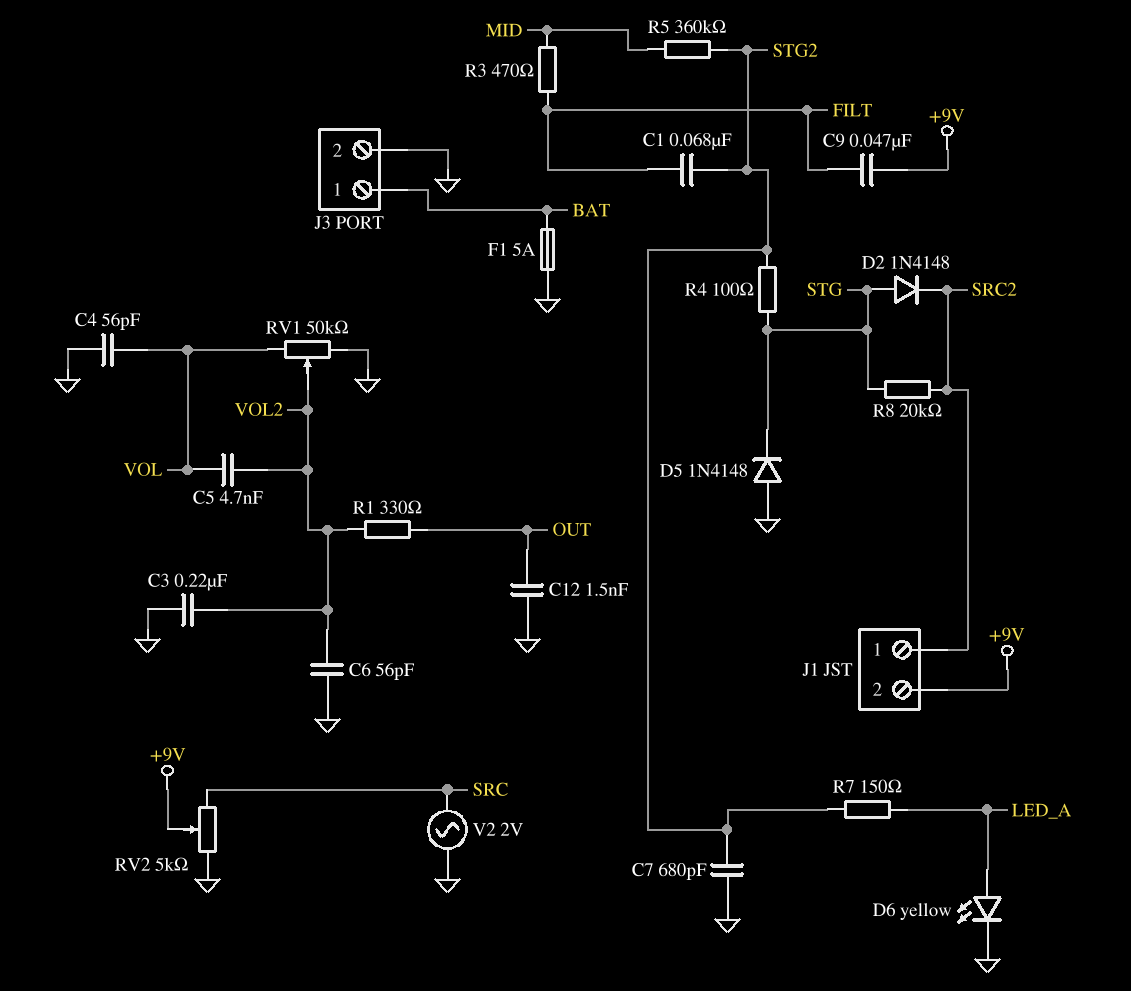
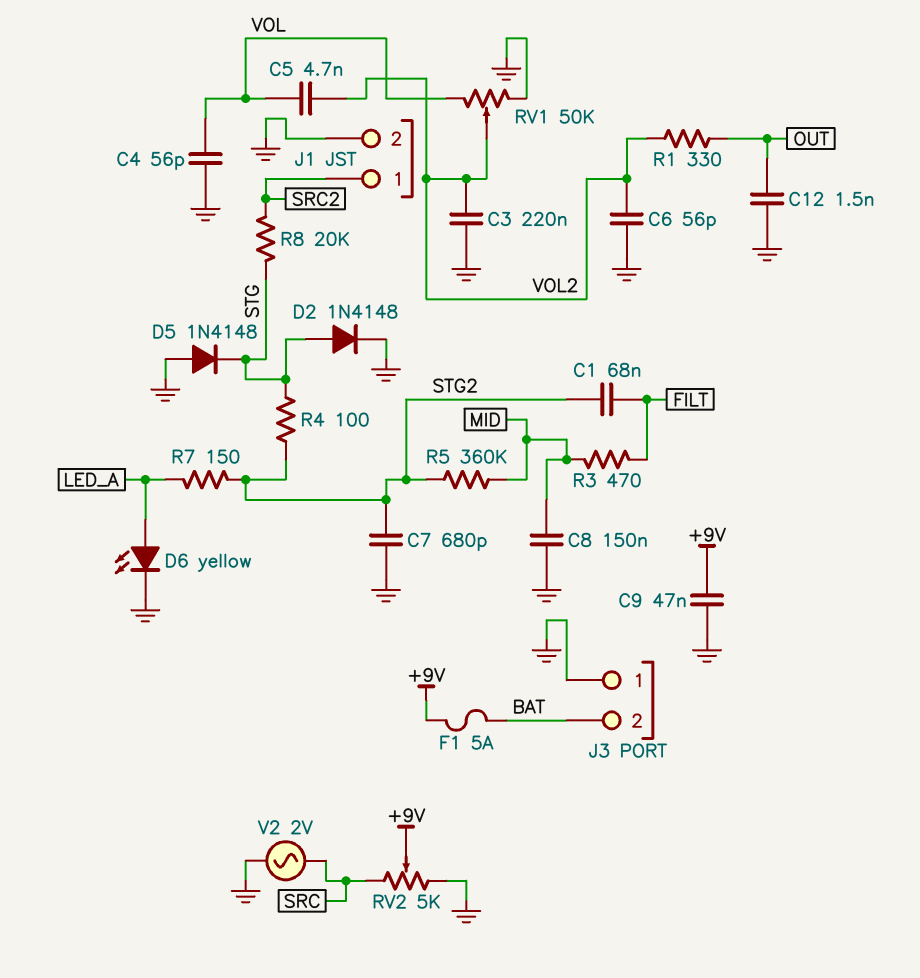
C8: none -> 150nF (GND, MID)
C9: 47nF (+9V, FILT) -> 47nF (+9V, GND)
D2: diode 1N4148 (A STG, K SRC2) -> diode 1N4148 (A STG, K GND)
F1: 5A (BAT, GND) -> 5A (+9V, BAT)
J1 pin 2: +9V -> GND
J3 pin 1: BAT -> GND
J3 pin 2: GND -> BAT

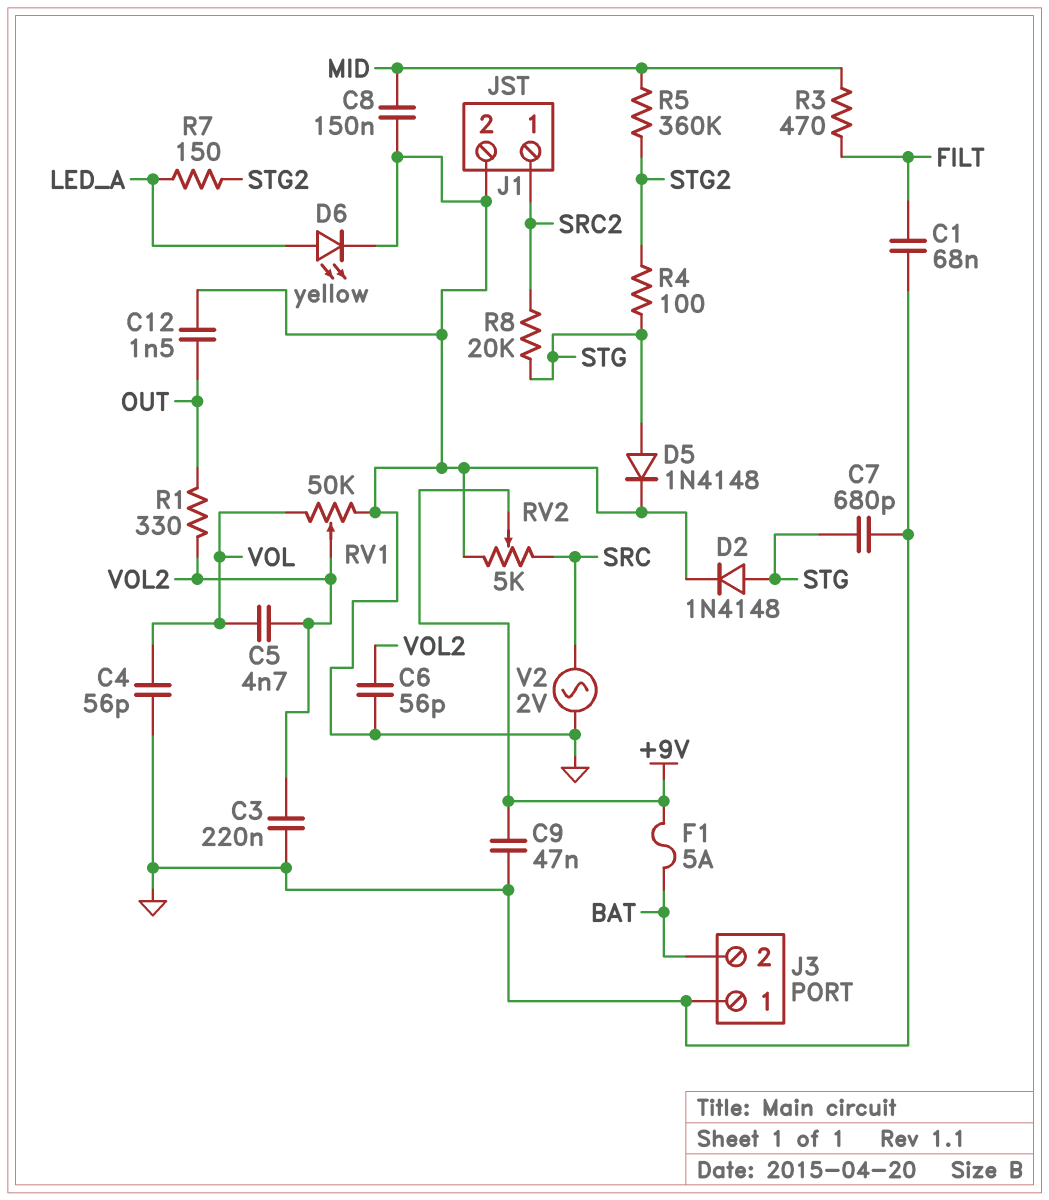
C1: 68nF (FILT, STG2) -> 68nF (FILT, GND)
C7: 680pF (GND, STG2) -> 680pF (GND, STG)
D5: diode 1N4148 (A GND, K STG) -> diode 1N4148 (A STG, K GND)

